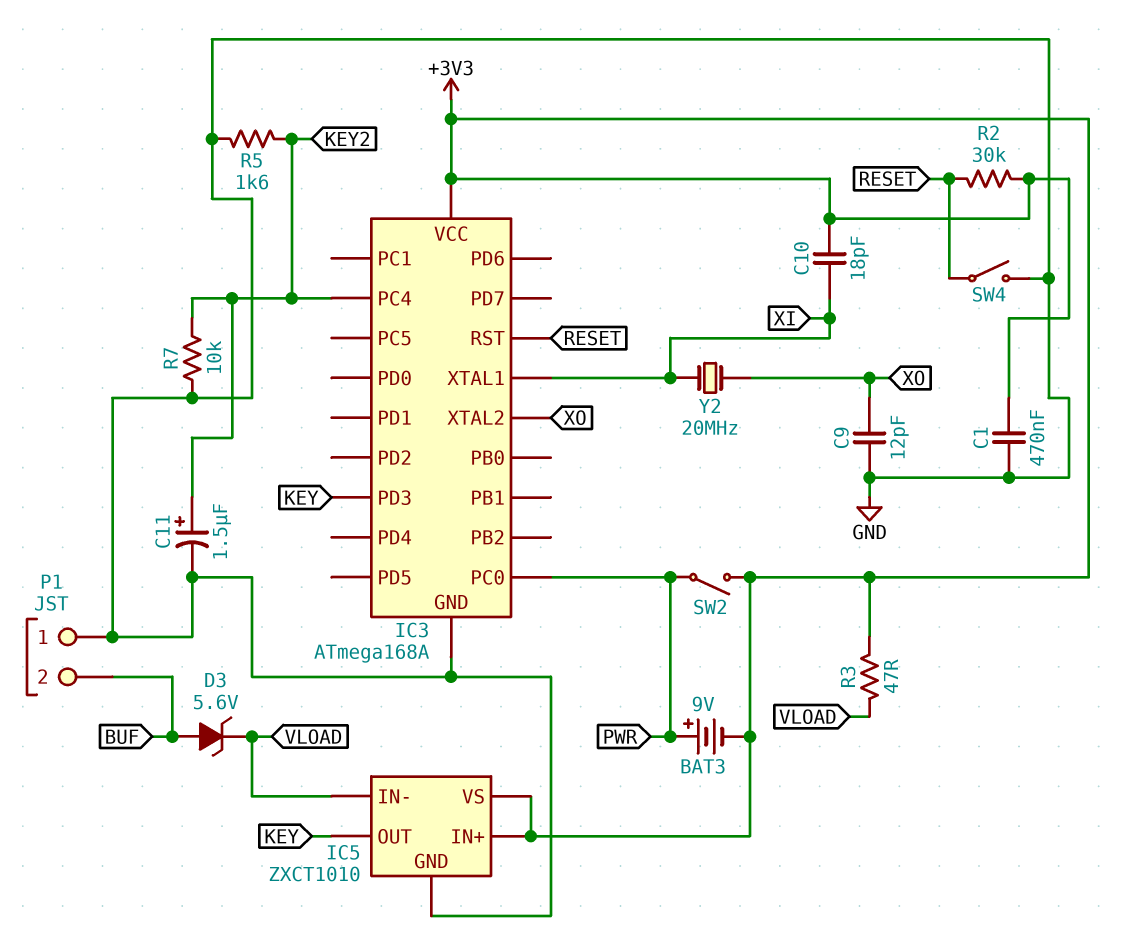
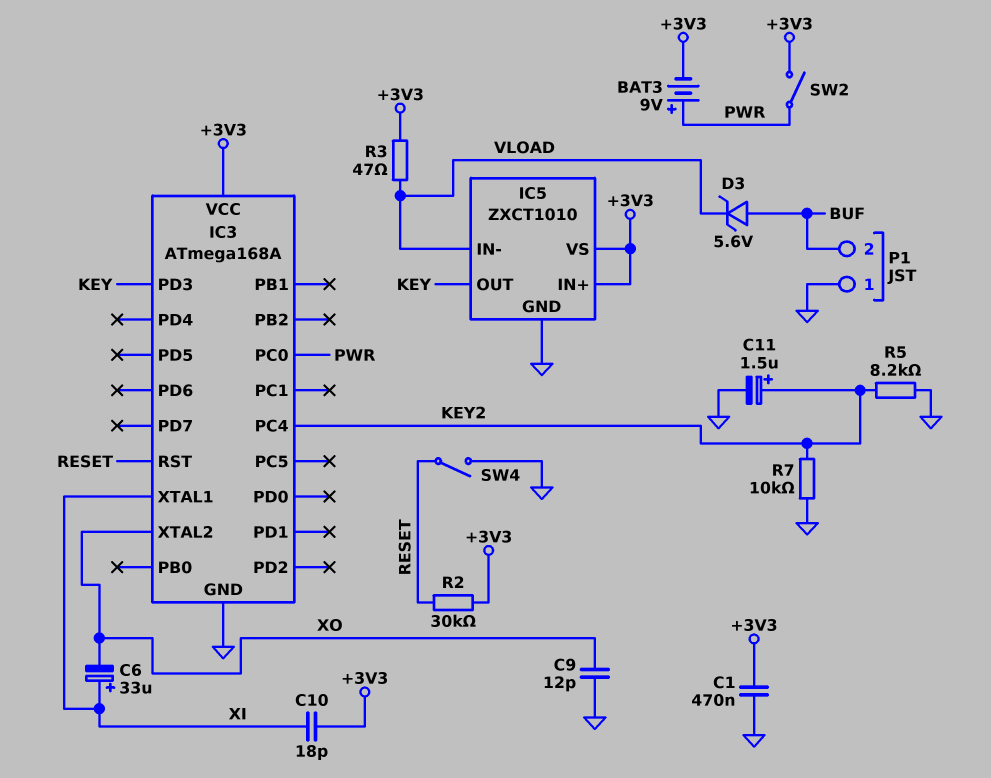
C6: none -> 33uF (plus XI, minus XO)
R5: 1.6k (GND, KEY2) -> 8.2k (GND, KEY2)
Y2: 20MHz (XI, XO) -> none

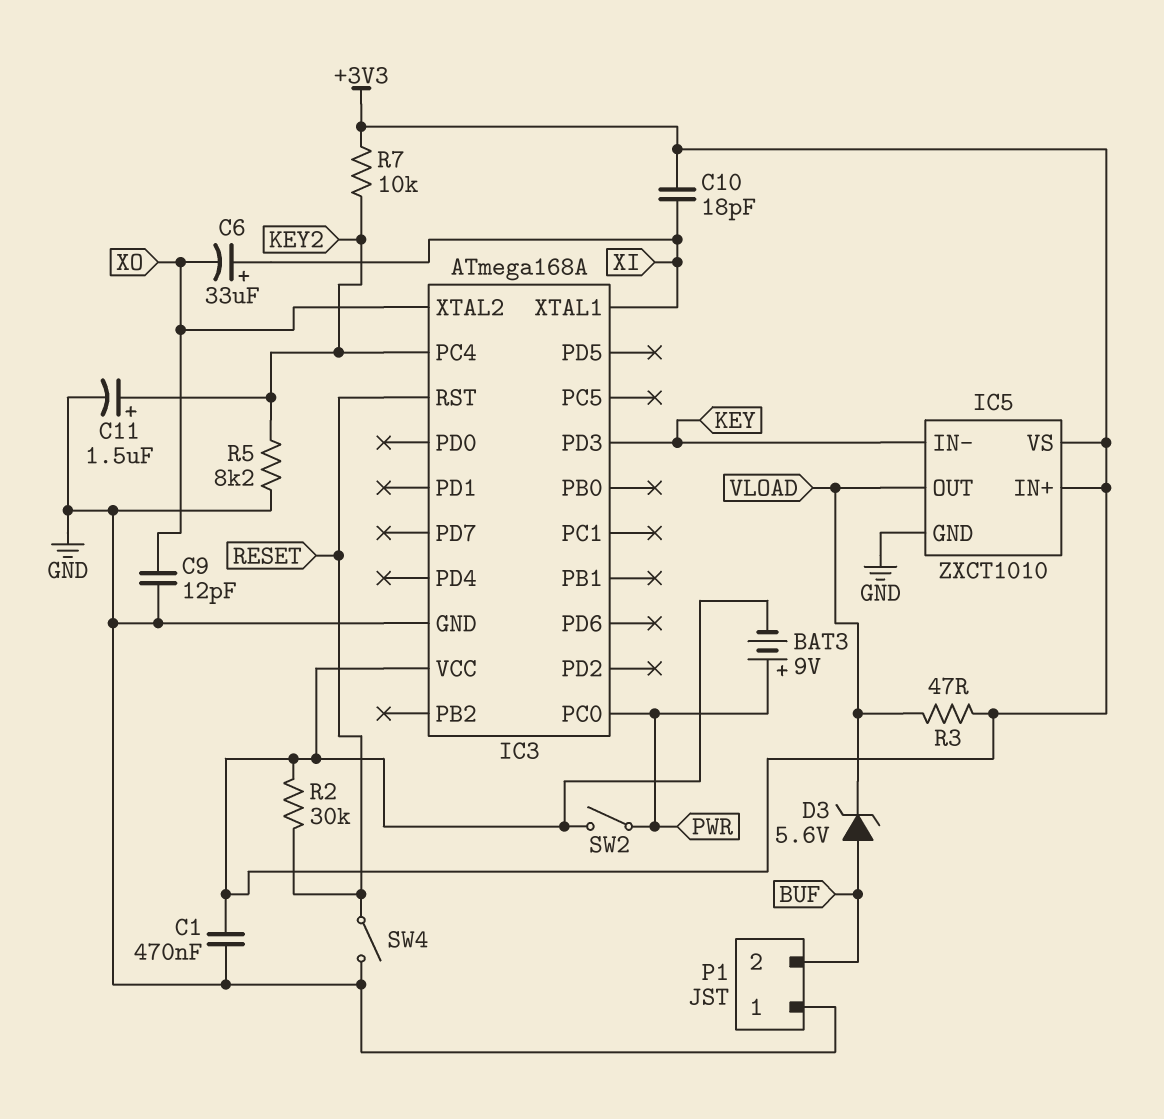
IC5 pin IN-: VLOAD -> KEY
IC5 pin OUT: KEY -> VLOAD
R7: 10k (GND, KEY2) -> 10k (+3V3, KEY2)

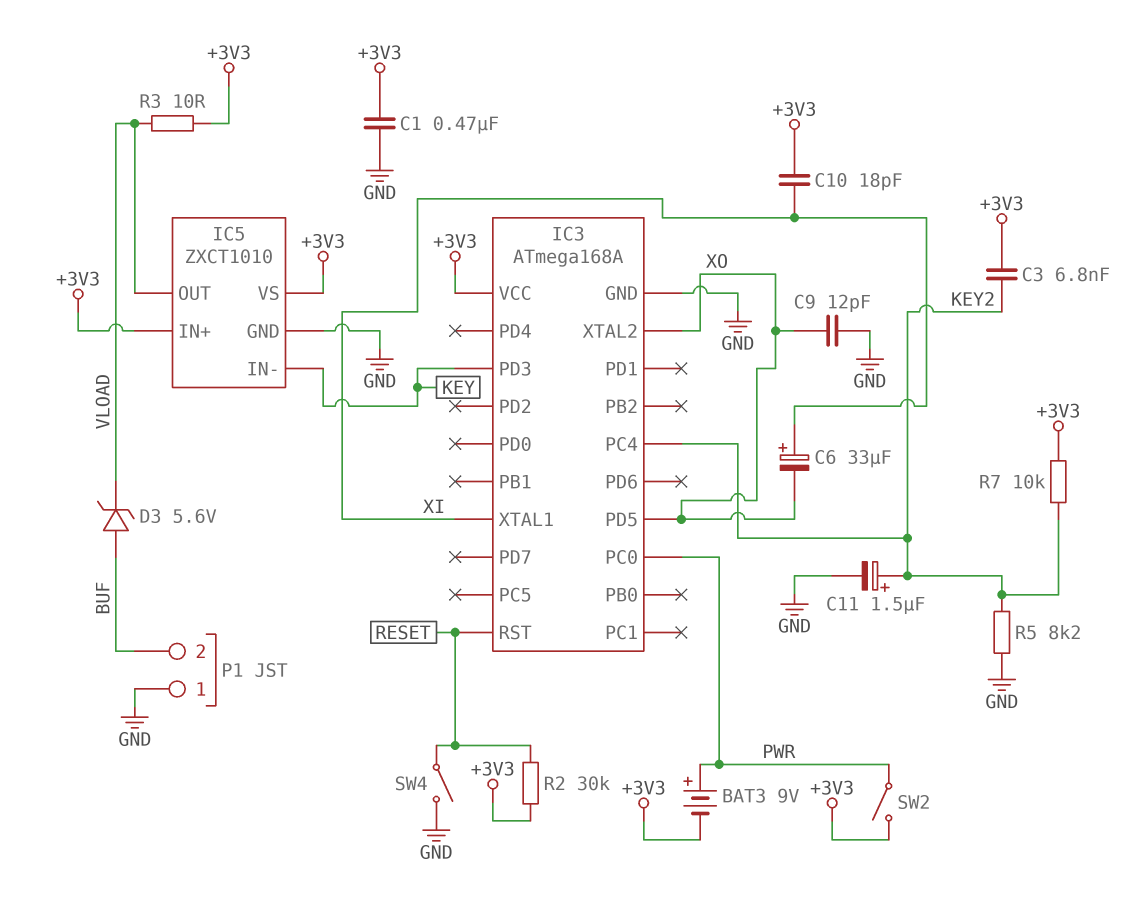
C3: none -> 6.8nF (+3V3, KEY2)
IC3 pin PD5: none -> XO
R3: 47 (+3V3, VLOAD) -> 10 (+3V3, VLOAD)

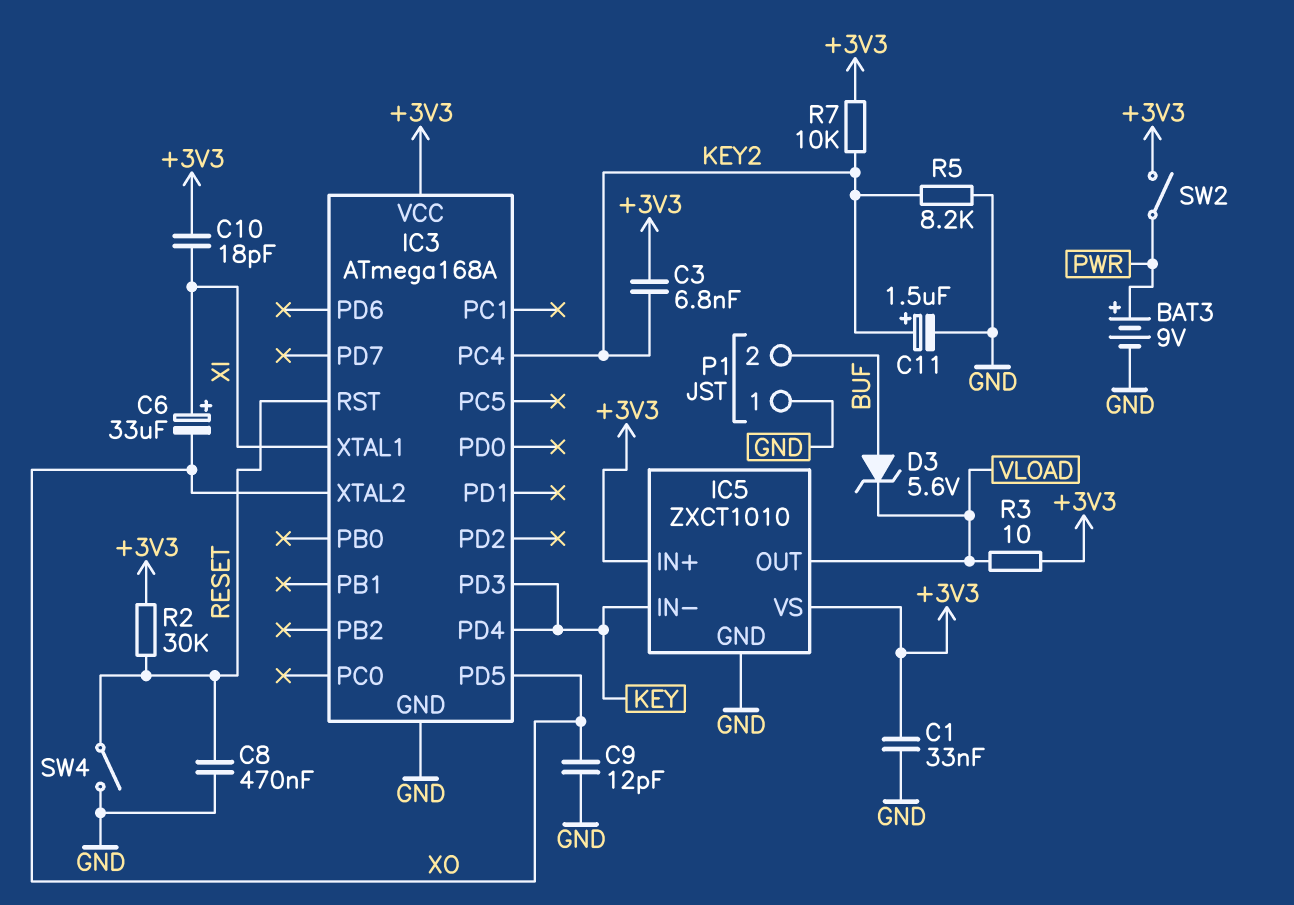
BAT3: 9V (plus PWR, minus +3V3) -> 9V (plus PWR, minus GND)
C1: 470nF (+3V3, GND) -> 33nF (+3V3, GND)
C8: none -> 470nF (GND, RESET)
IC3 pin PC0: PWR -> none
IC3 pin PD4: none -> KEY

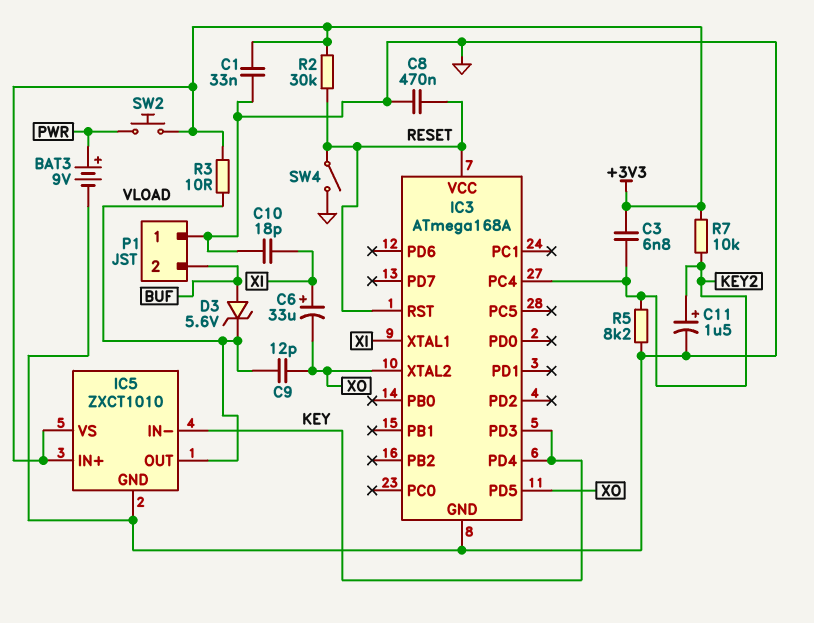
C9: 12pF (GND, XO) -> 12pF (VLOAD, XO)
C10: 18pF (+3V3, XI) -> 18pF (GND, XI)
IC3 pin VCC: +3V3 -> RESET
SW2: switch (+3V3, PWR) -> button (+3V3, PWR)

